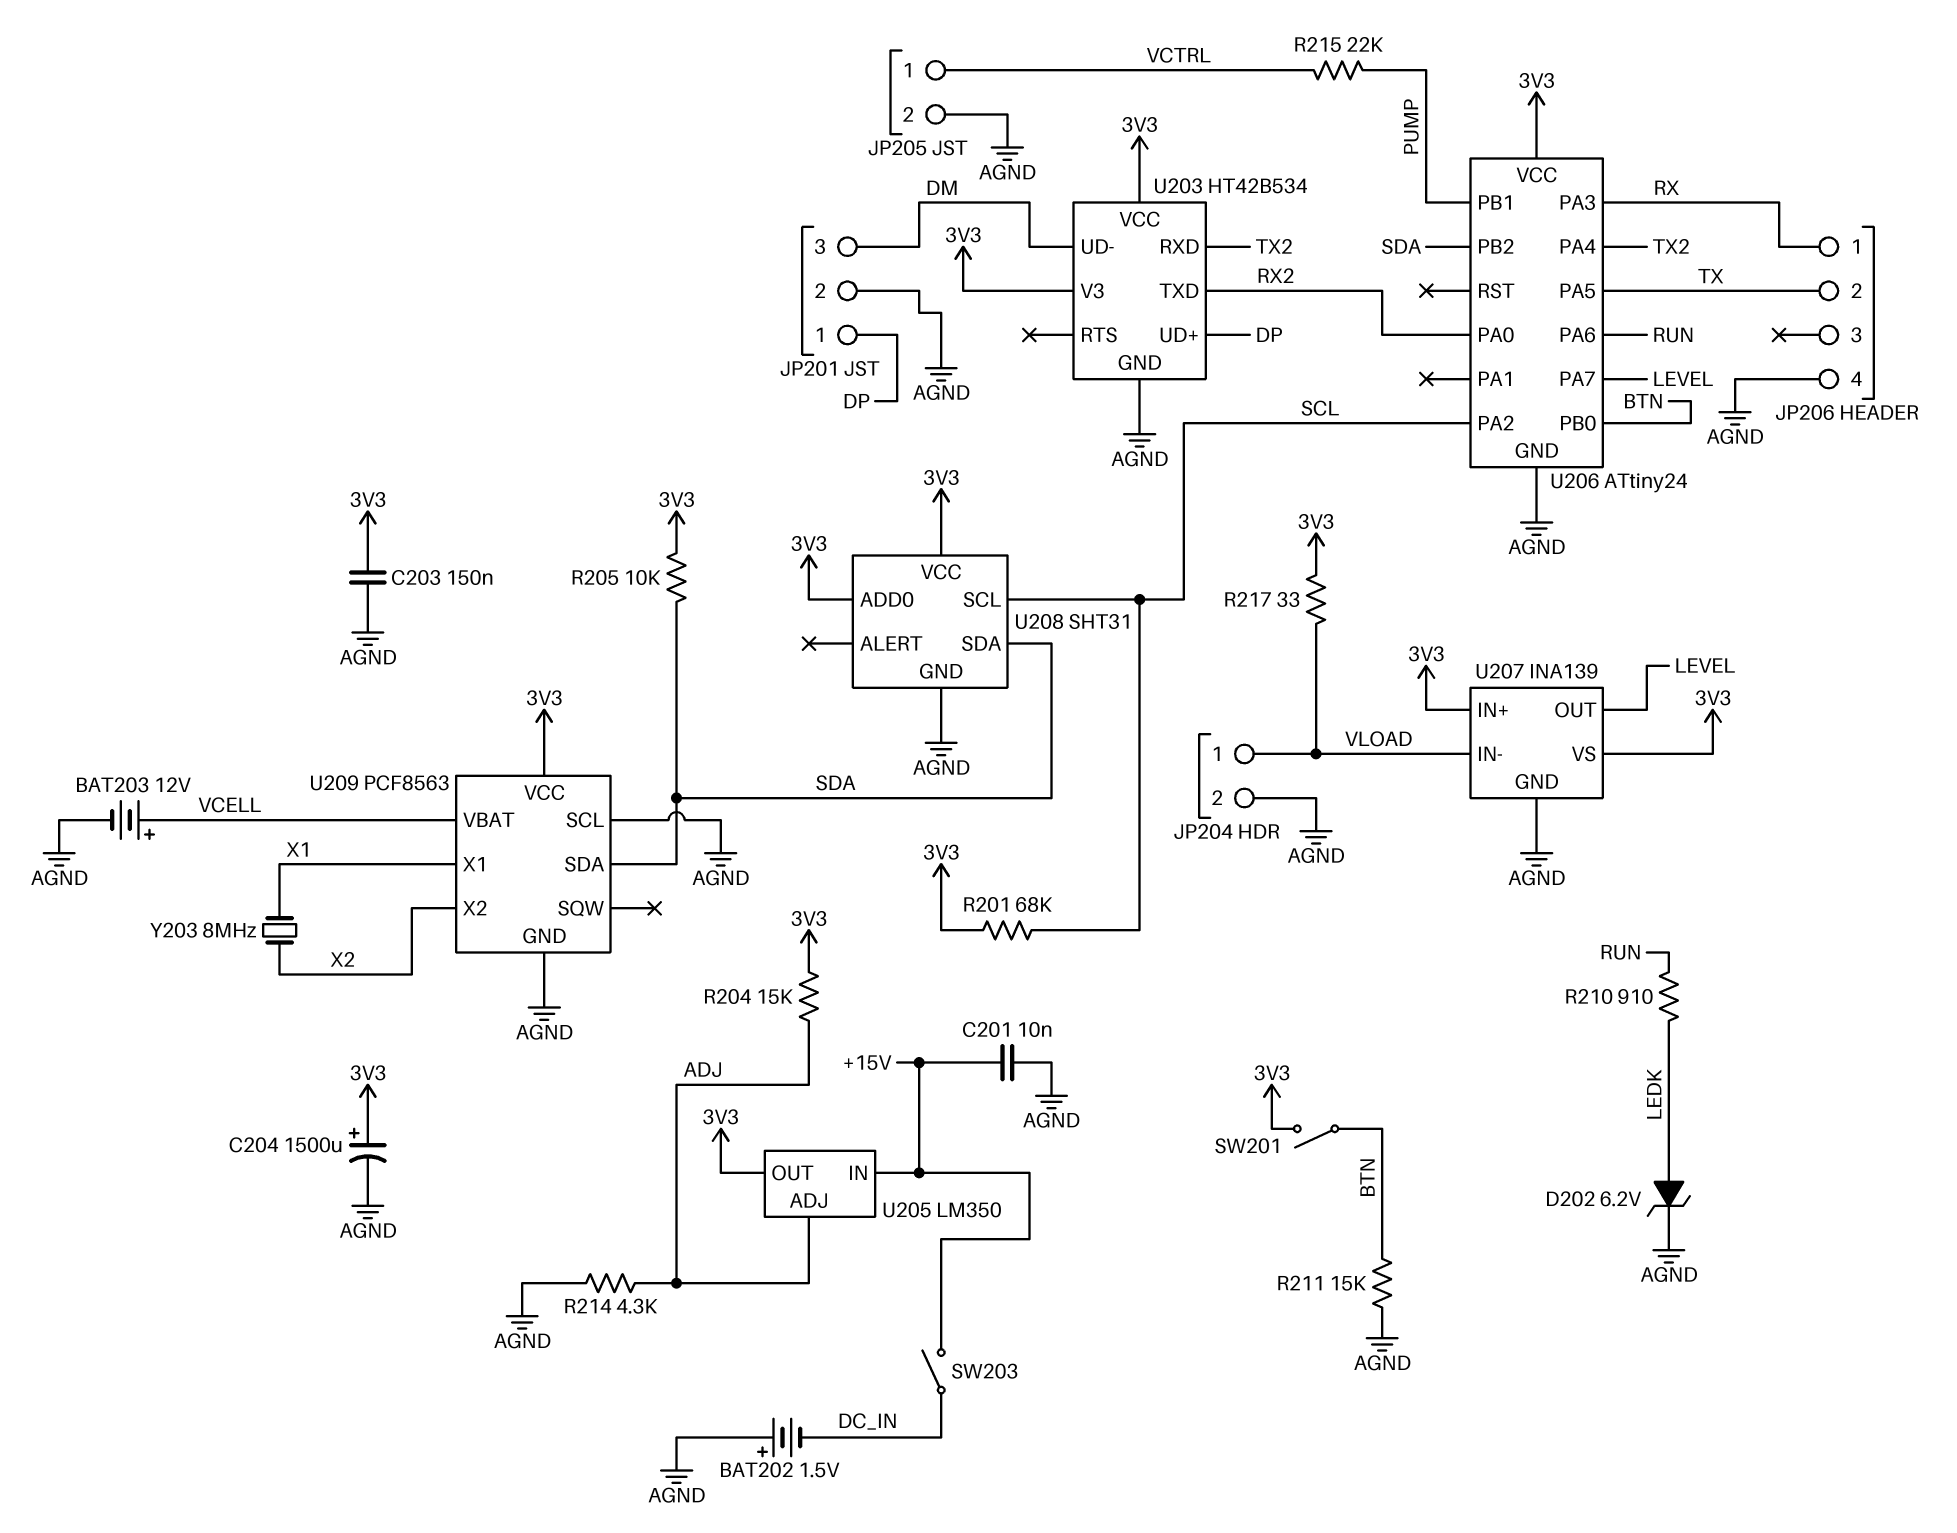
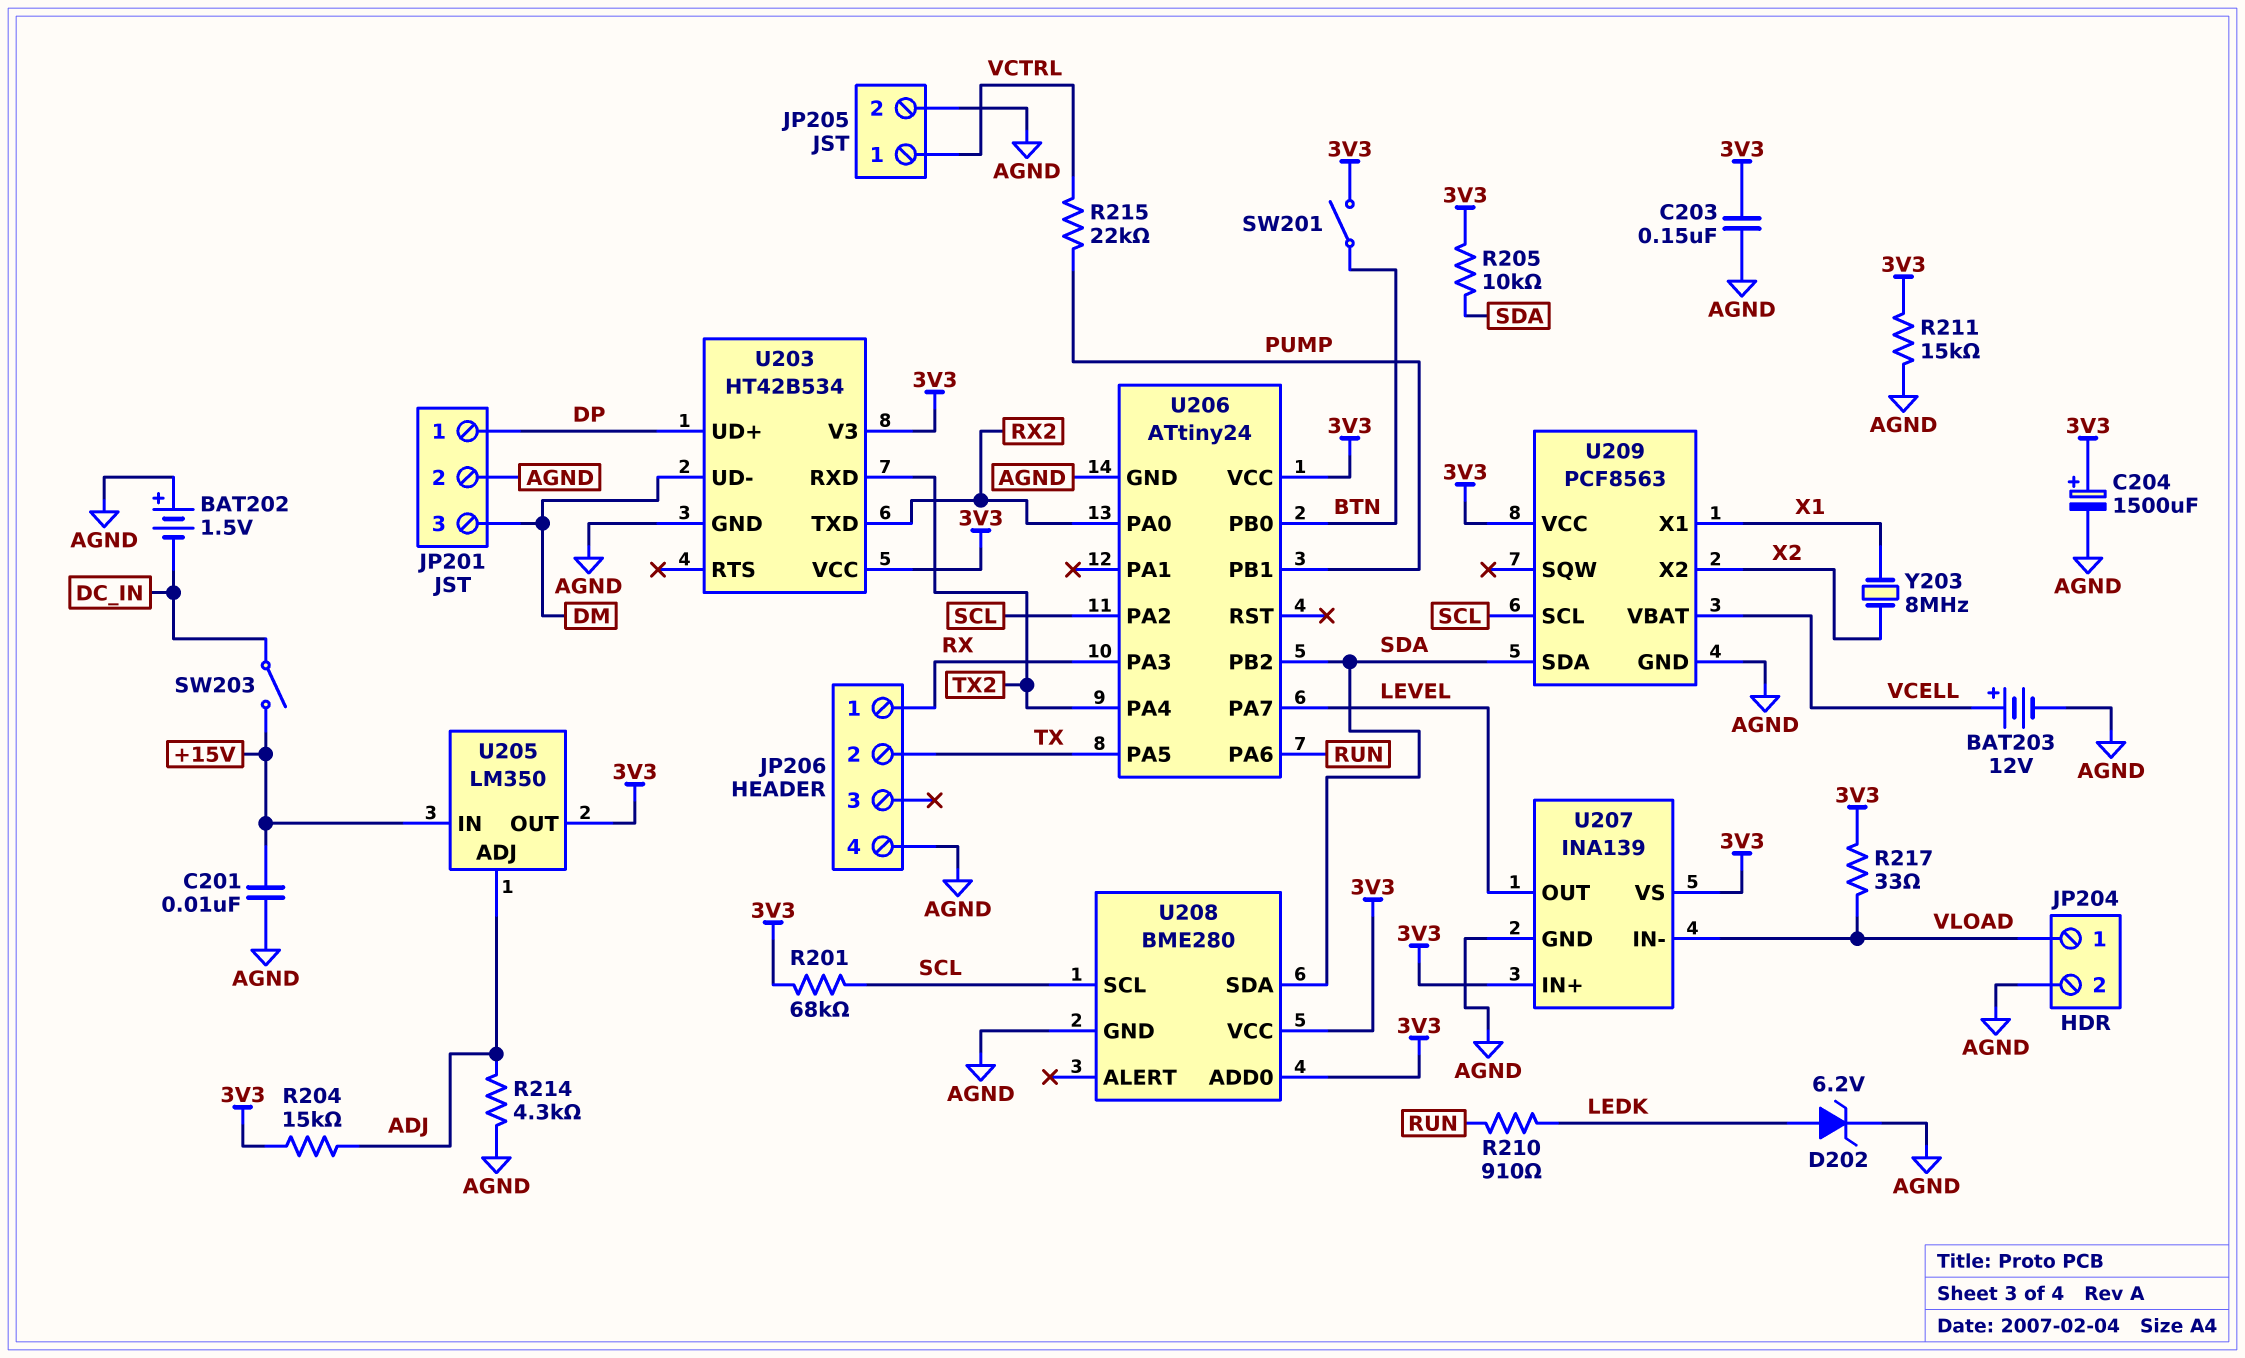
R211: 15k (AGND, BTN) -> 15k (3V3, AGND)
U208: SHT31 -> BME280
U209 pin SCL: AGND -> SCL

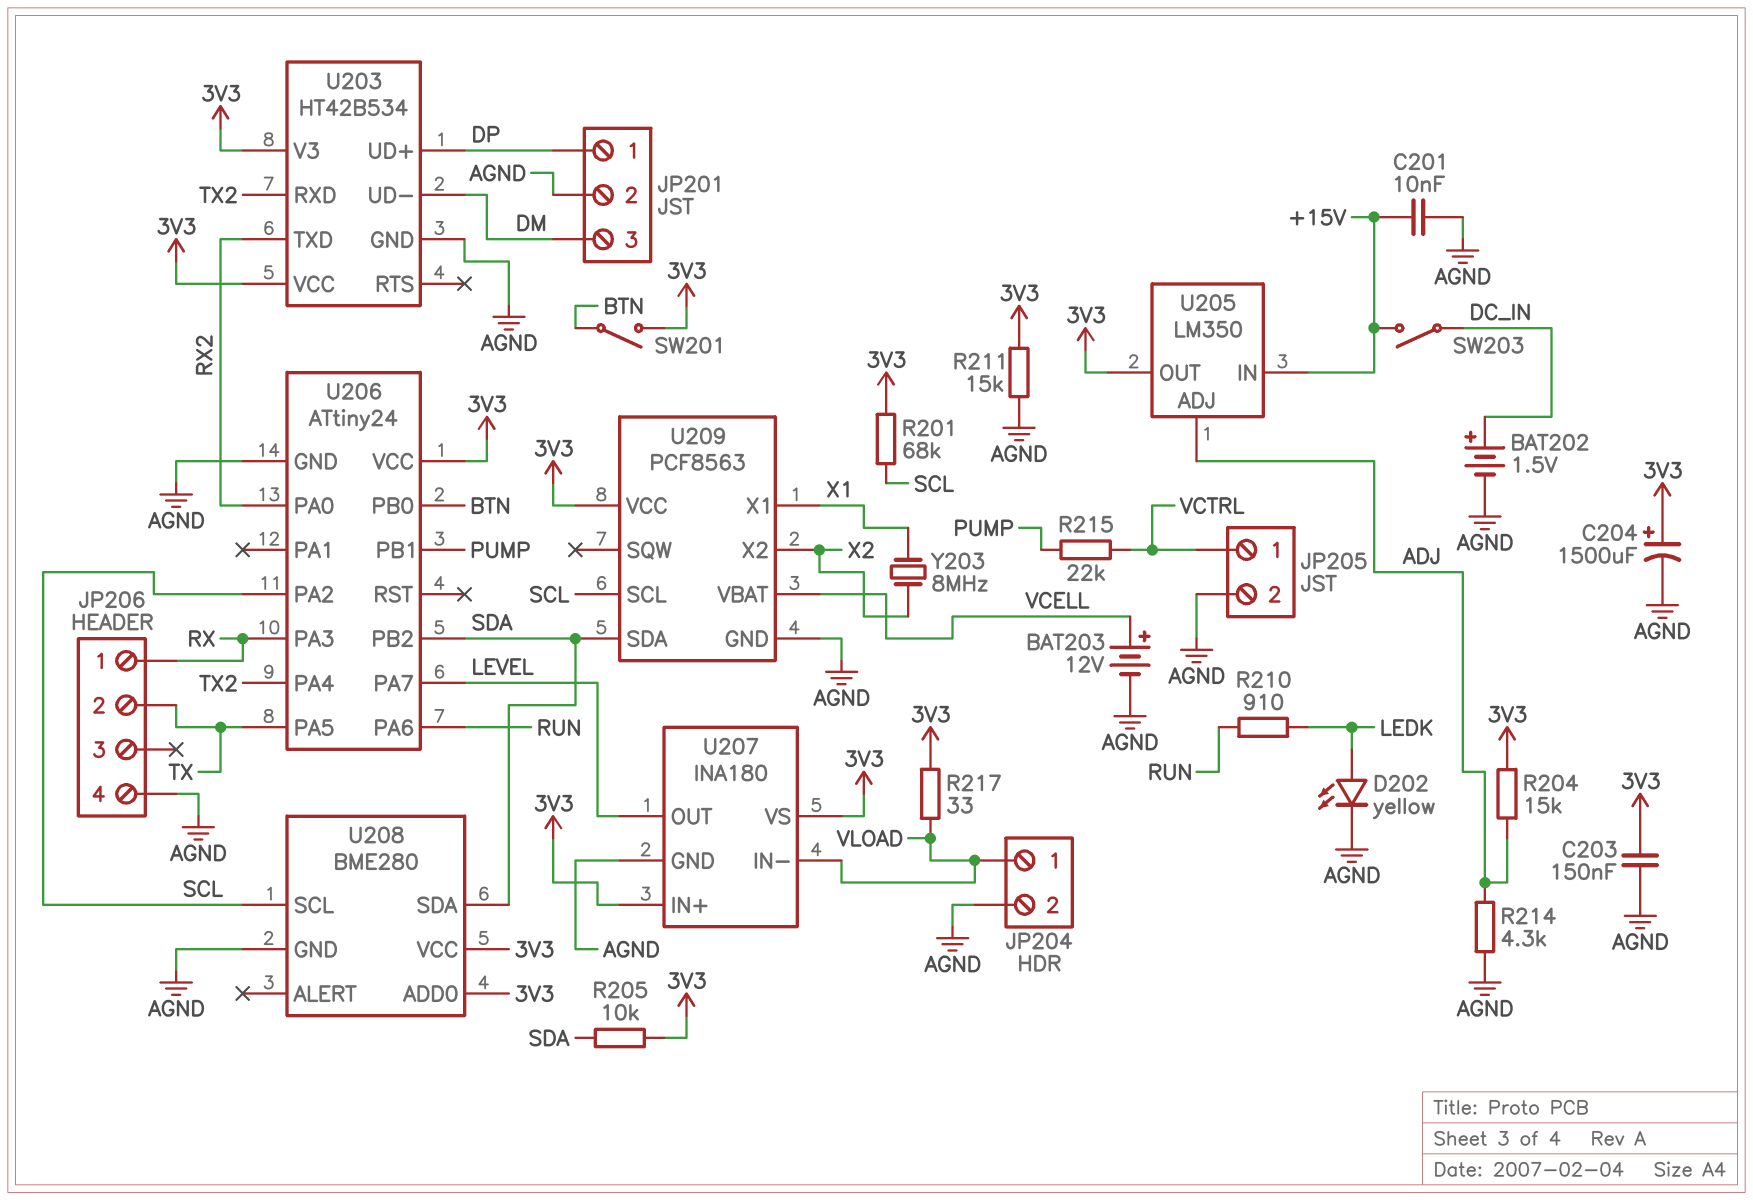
BAT202: 1.5V (plus AGND, minus DC_IN) -> 1.5V (plus DC_IN, minus AGND)
D202: zener 6.2V (A LEDK, K AGND) -> LED yellow (A LEDK, K AGND)
U207: INA139 -> INA180

